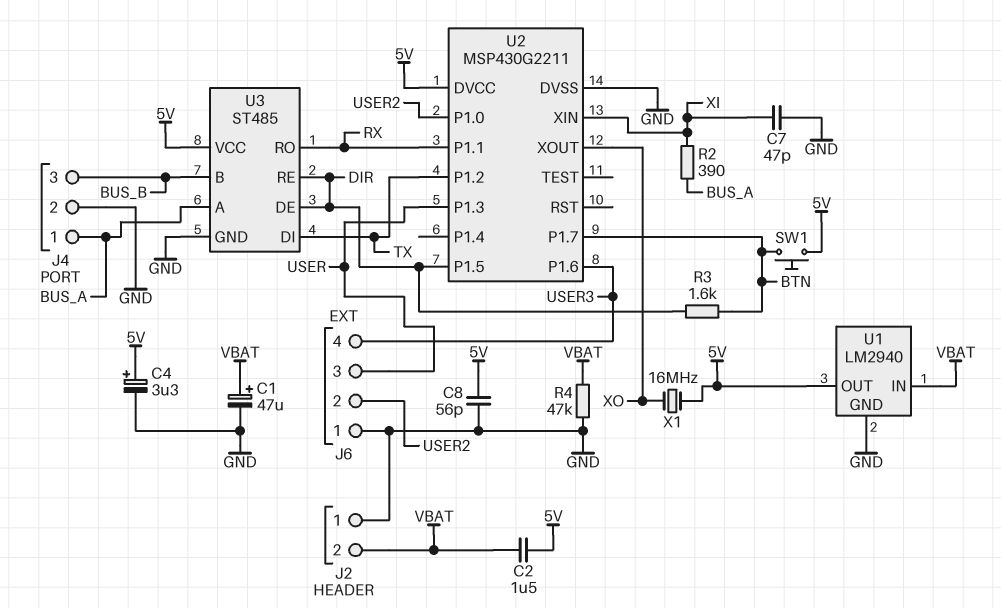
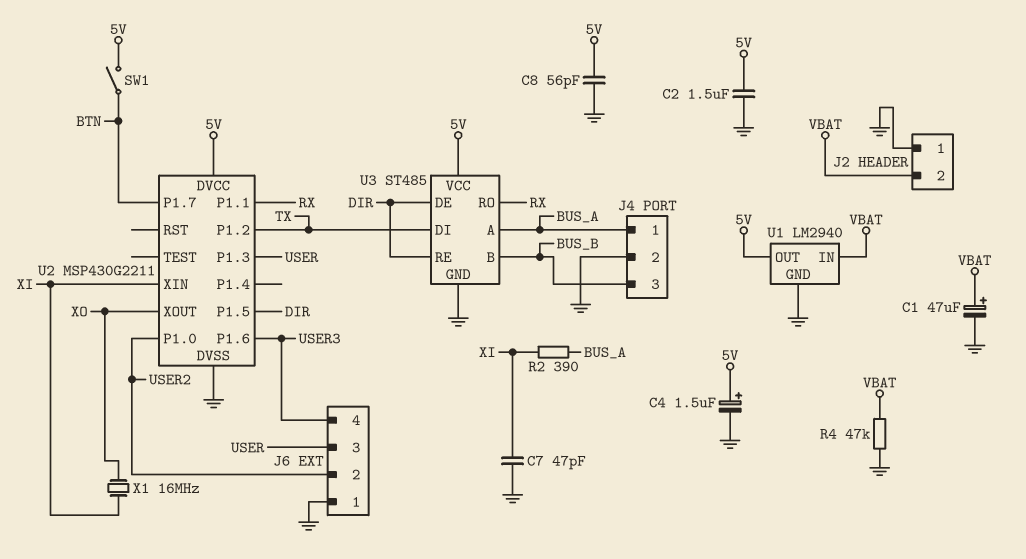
C2: 1.5uF (5V, VBAT) -> 1.5uF (5V, GND)
C4: 3.3uF (plus 5V, minus GND) -> 1.5uF (plus 5V, minus GND)
R3: 1.6k (BTN, DIR) -> none
SW1: button (5V, BTN) -> switch (5V, BTN)
X1: 16MHz (5V, XO) -> 16MHz (XI, XO)

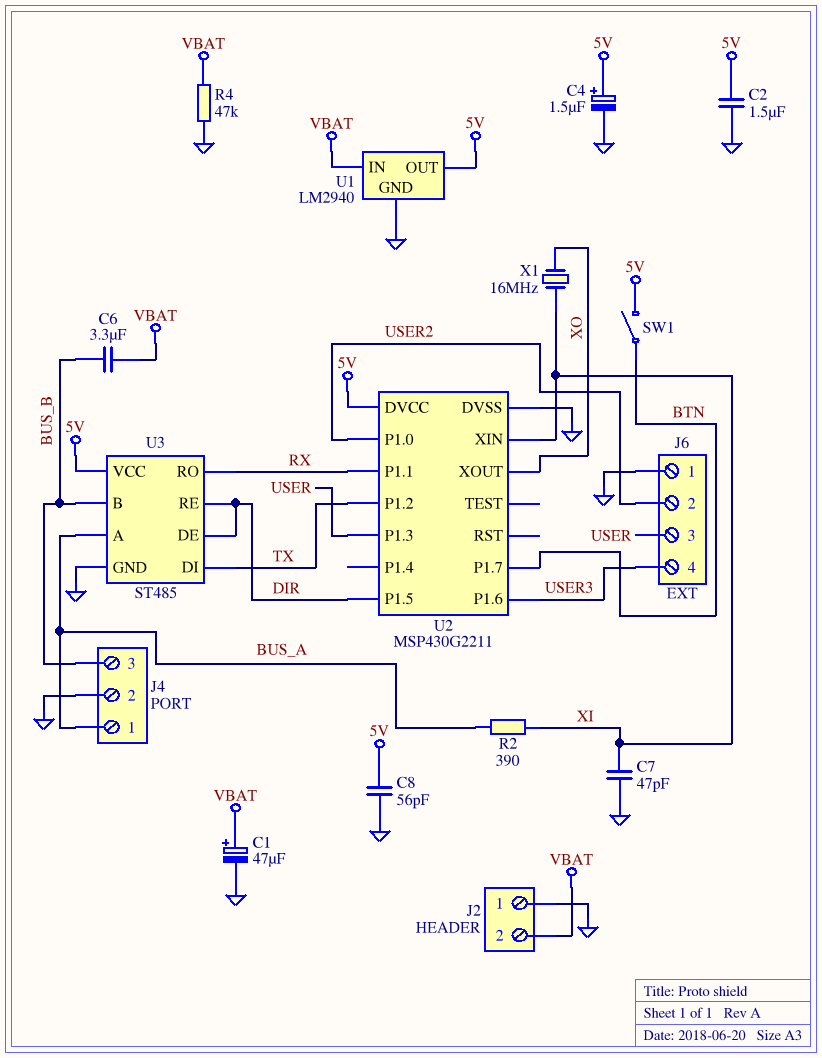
C6: none -> 3.3uF (BUS_B, VBAT)

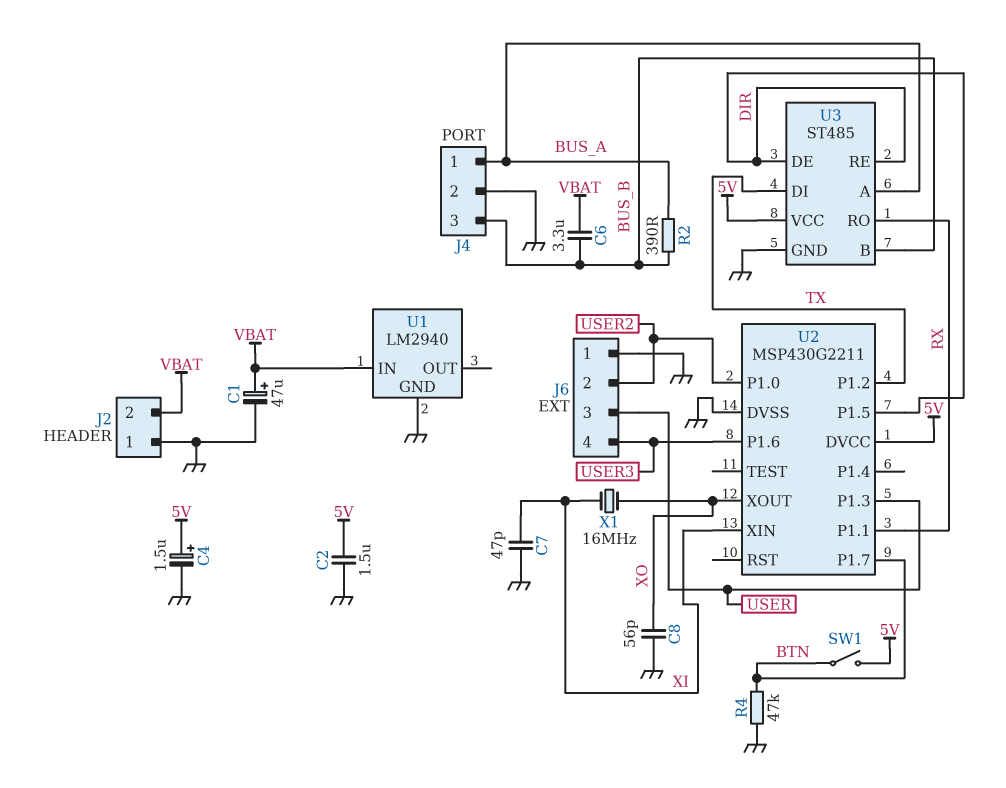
C8: 56pF (5V, GND) -> 56pF (GND, XO)
R2: 390 (BUS_A, XI) -> 390 (BUS_A, BUS_B)
R4: 47k (GND, VBAT) -> 47k (BTN, GND)
U1 pin OUT: 5V -> none

